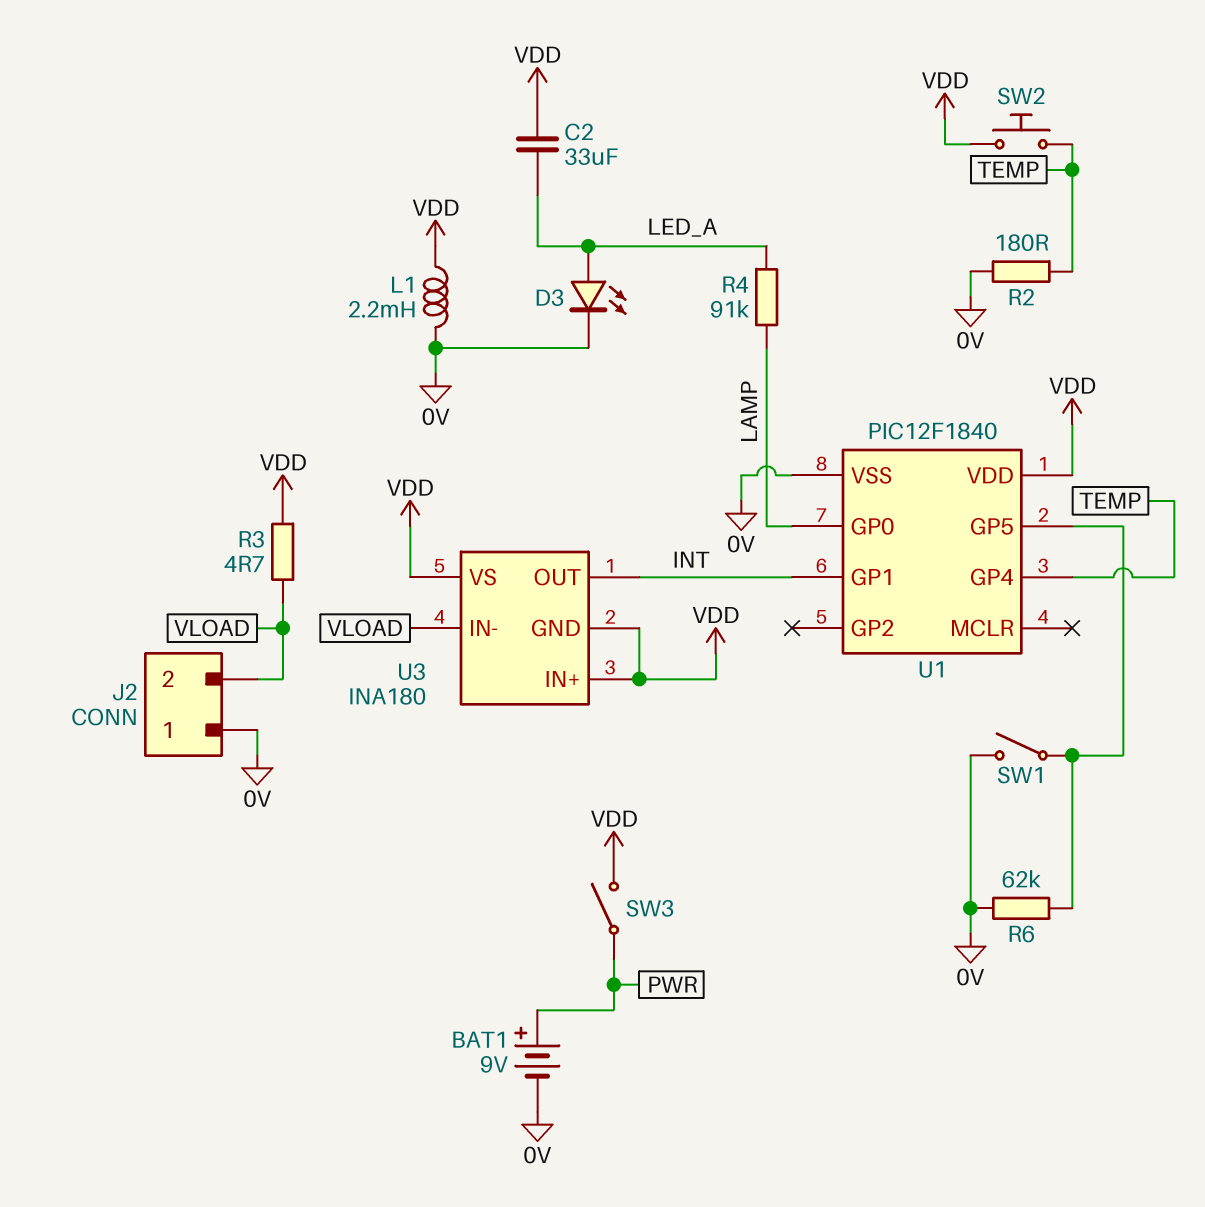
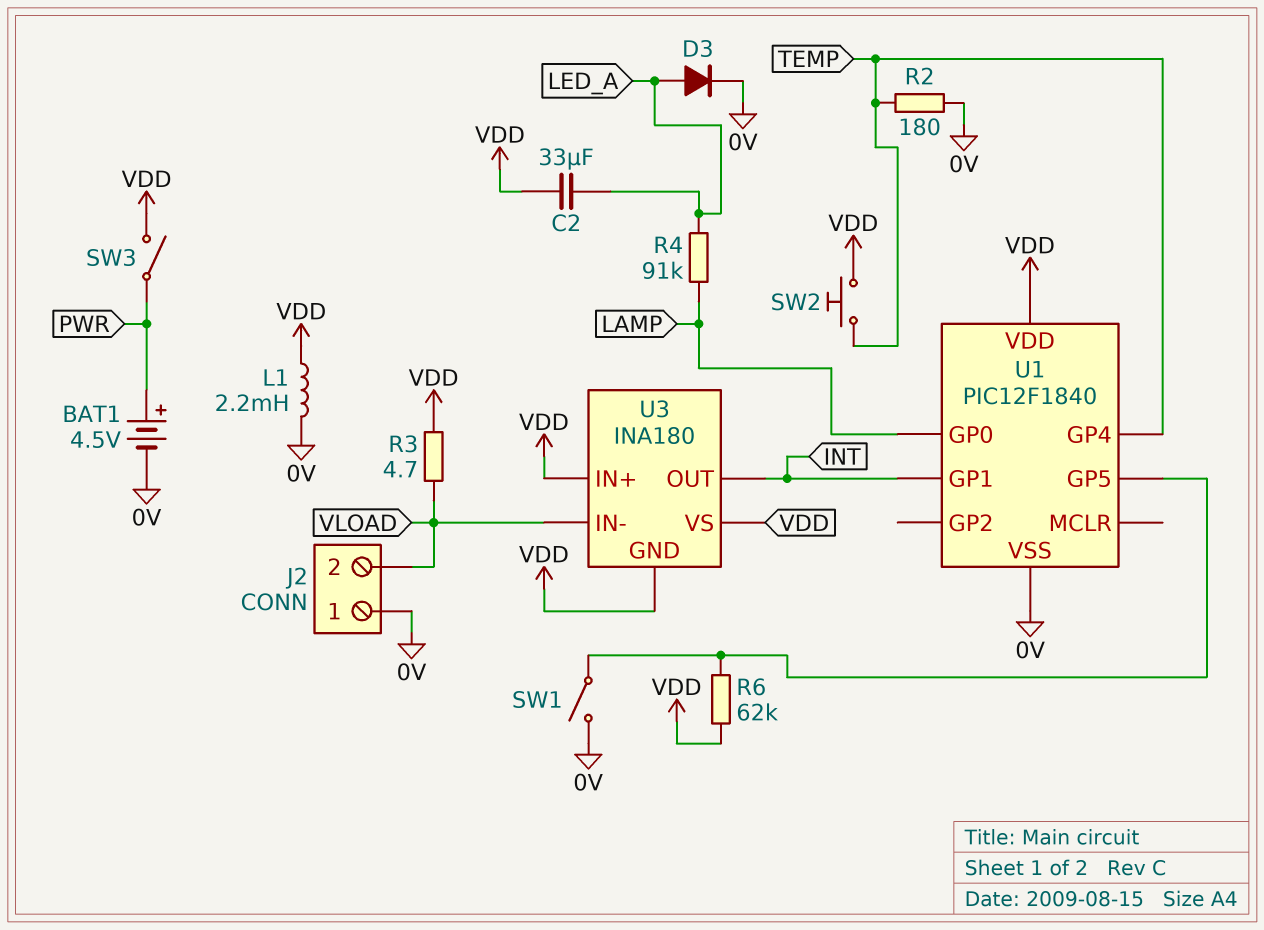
BAT1: 9V (plus PWR, minus 0V) -> 4.5V (plus PWR, minus 0V)
D3: LED (A LED_A, K 0V) -> diode (A LED_A, K 0V)
R6: 62k (0V, U1/GP5) -> 62k (U1/GP5, VDD)

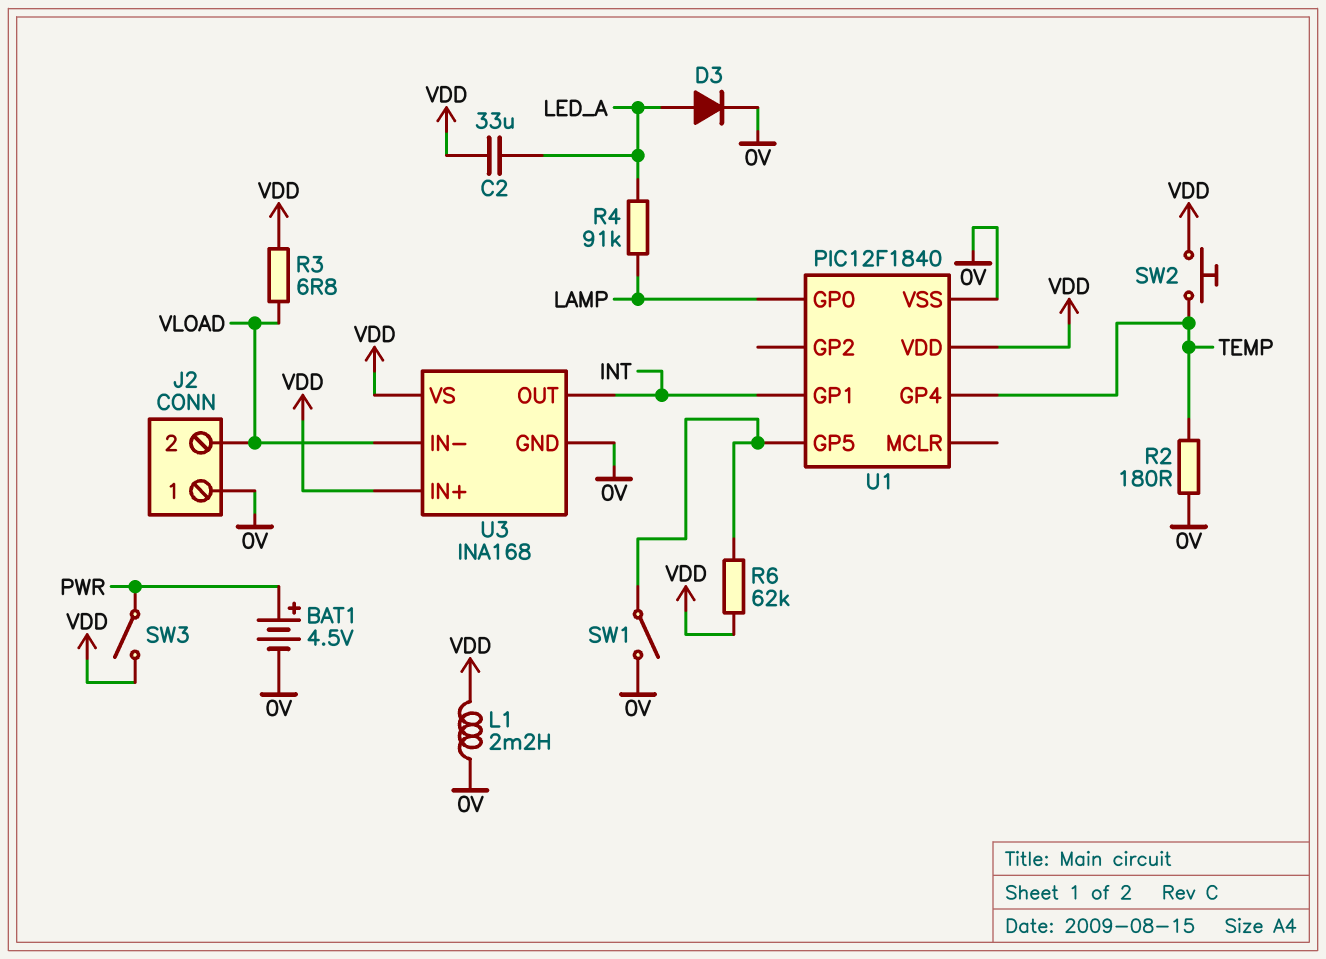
R3: 4.7 (VDD, VLOAD) -> 6.8 (VDD, VLOAD)
U3: INA180 -> INA168
U3 pin GND: VDD -> 0V

